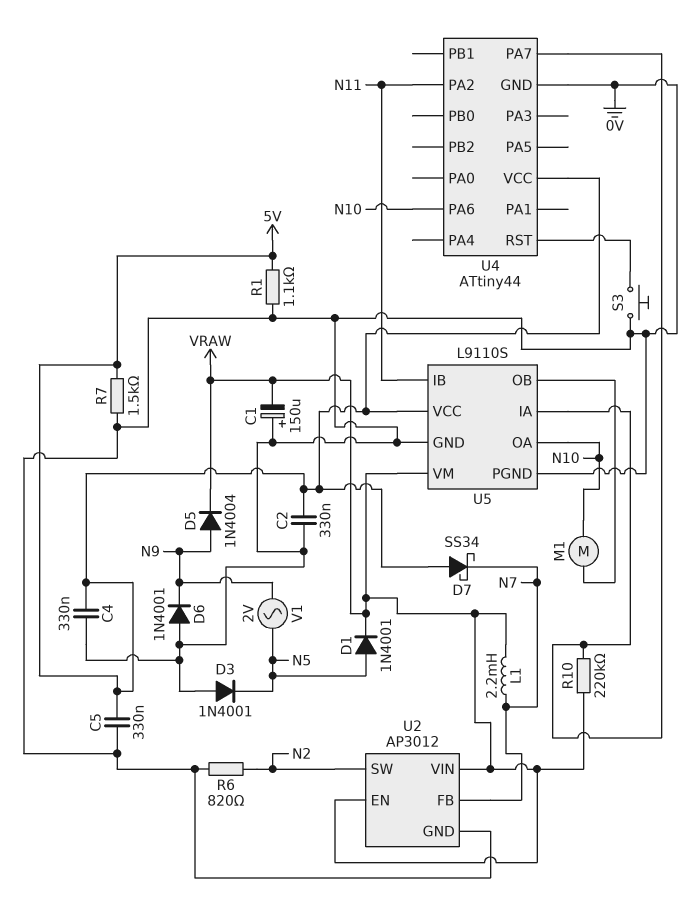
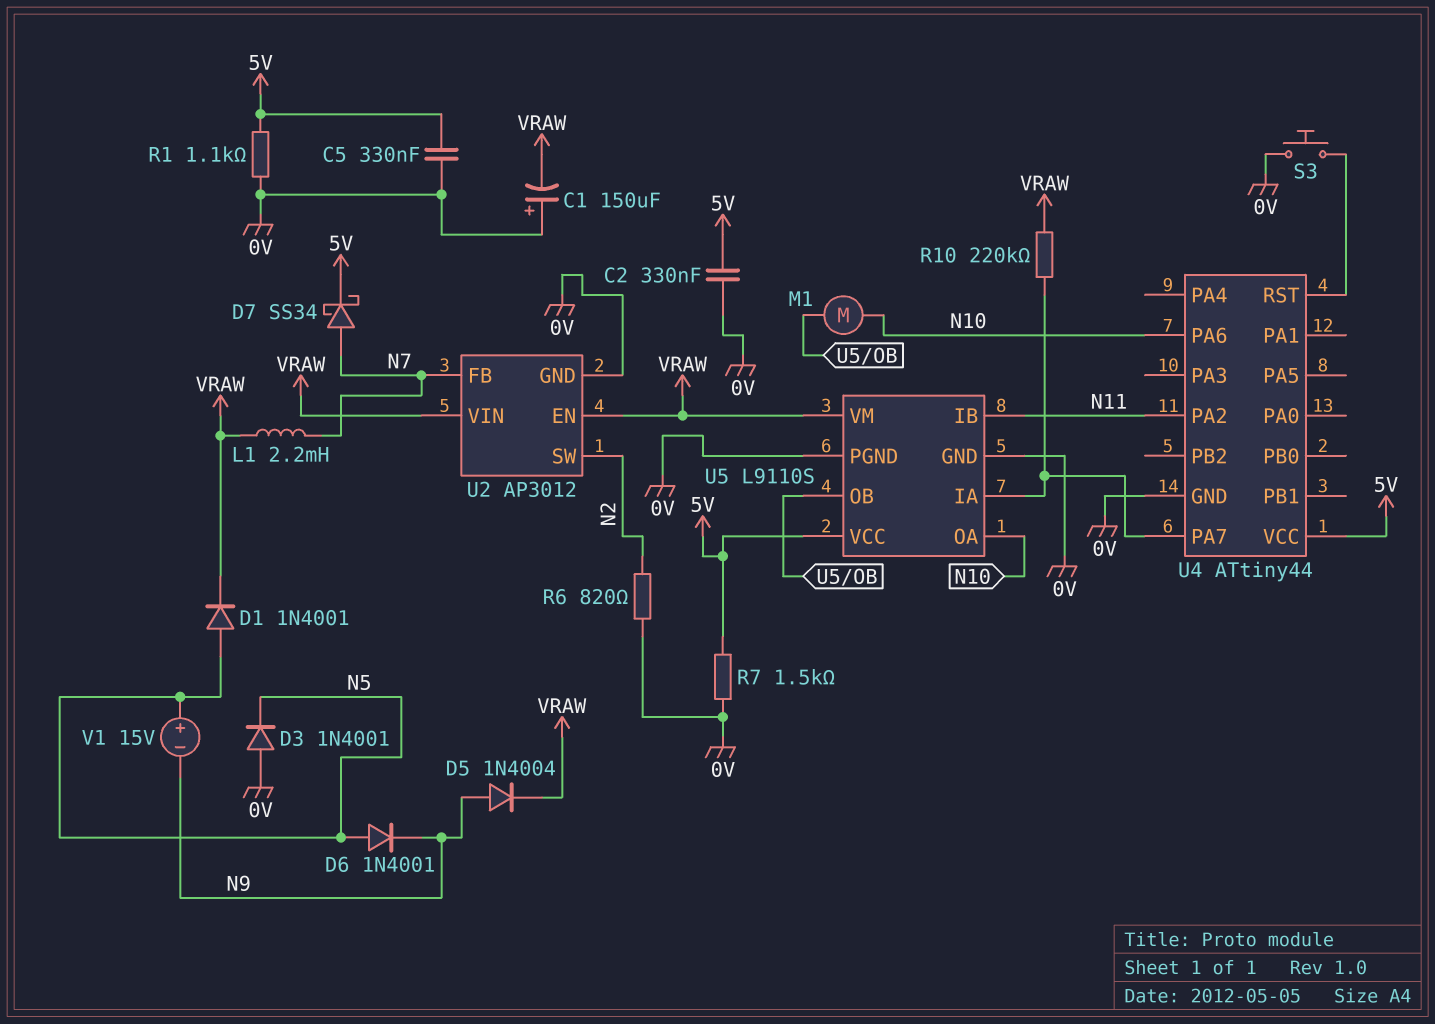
C4: 330nF (0V, 5V) -> none
D6: diode 1N4001 (A 0V, K N9) -> diode 1N4001 (A N5, K N9)
D7: schottky SS34 (A 5V, K N7) -> schottky SS34 (A N7, K 5V)
V1: AC 2V (N5, N9) -> 15V (plus N5, minus N9)

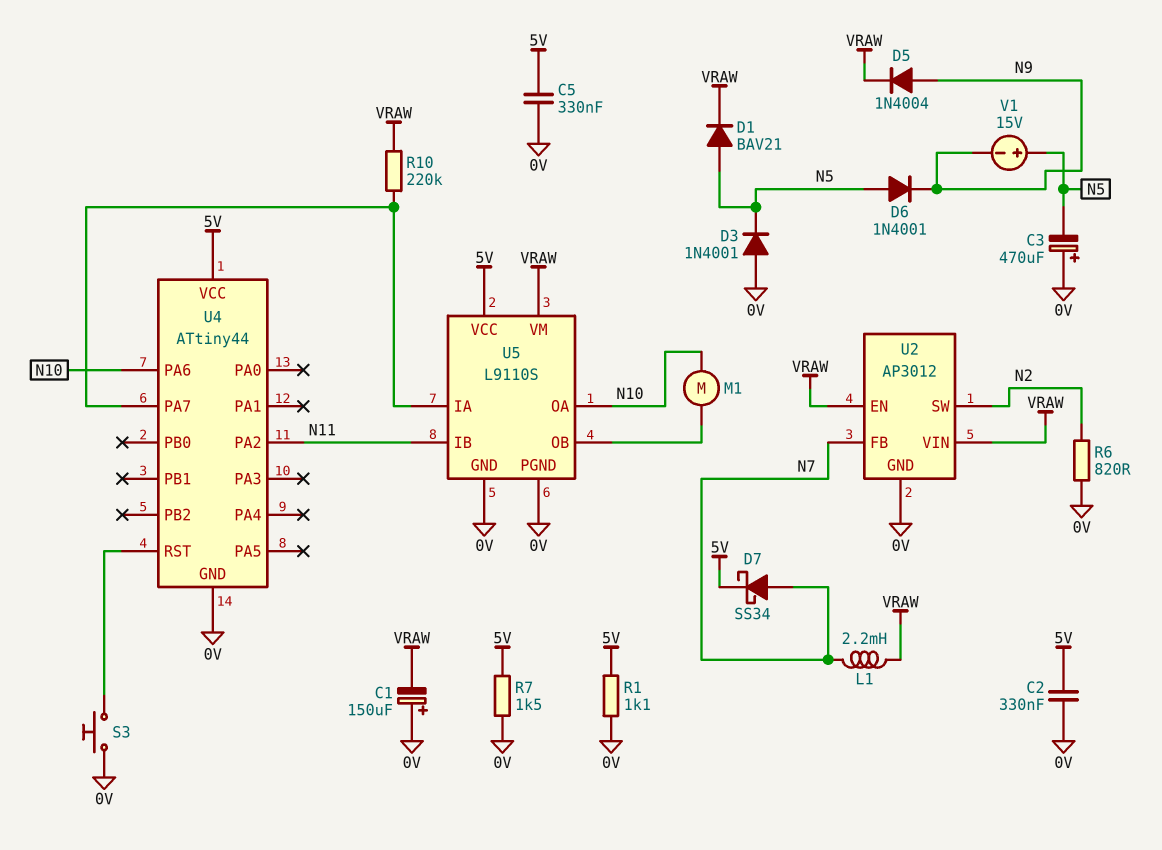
C3: none -> 470uF (plus 0V, minus N5)
D1: diode 1N4001 (A N5, K VRAW) -> diode BAV21 (A N5, K VRAW)

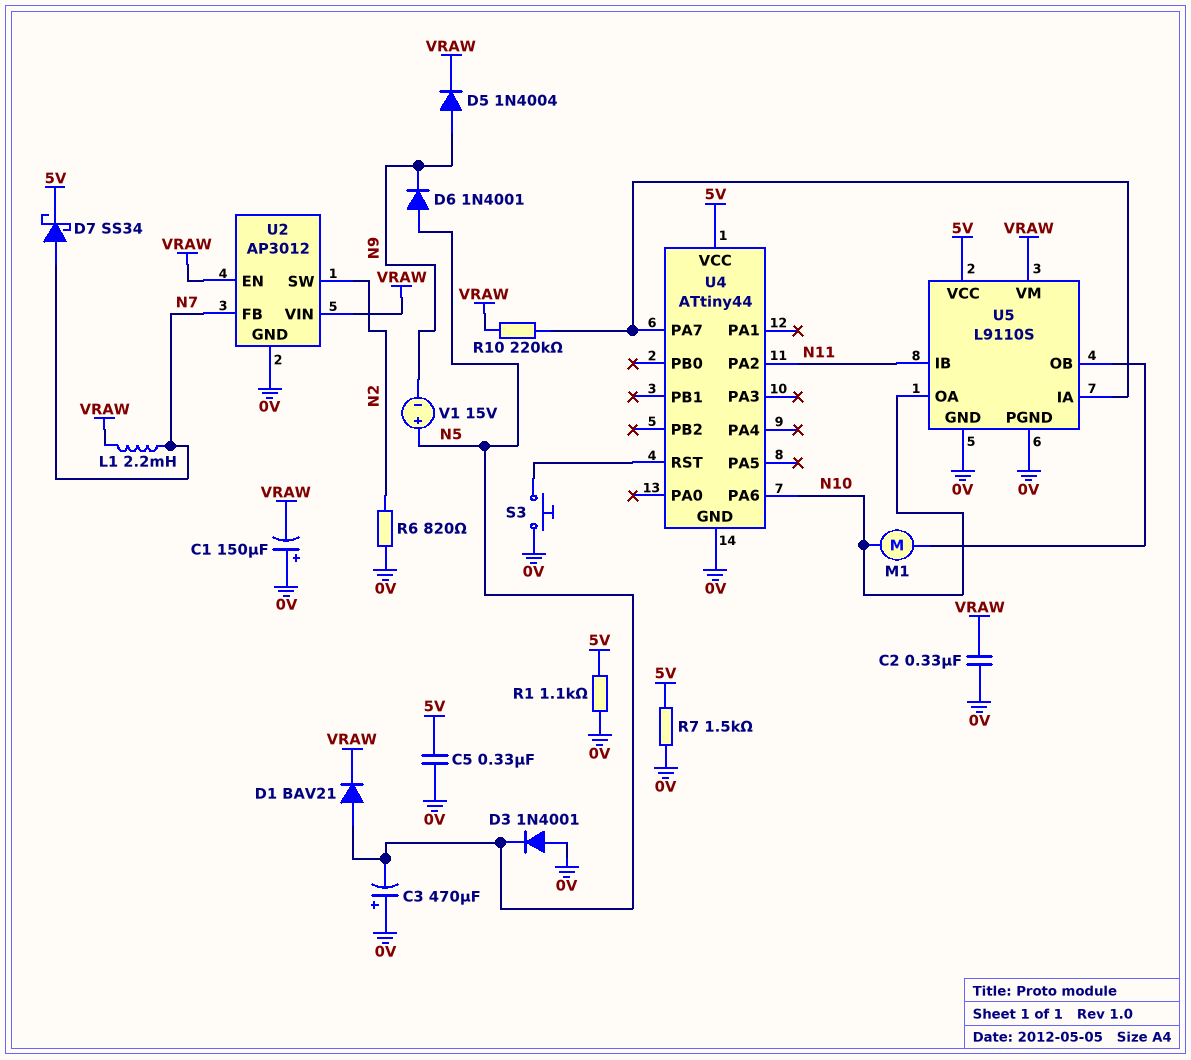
C2: 330nF (0V, 5V) -> 330nF (0V, VRAW)

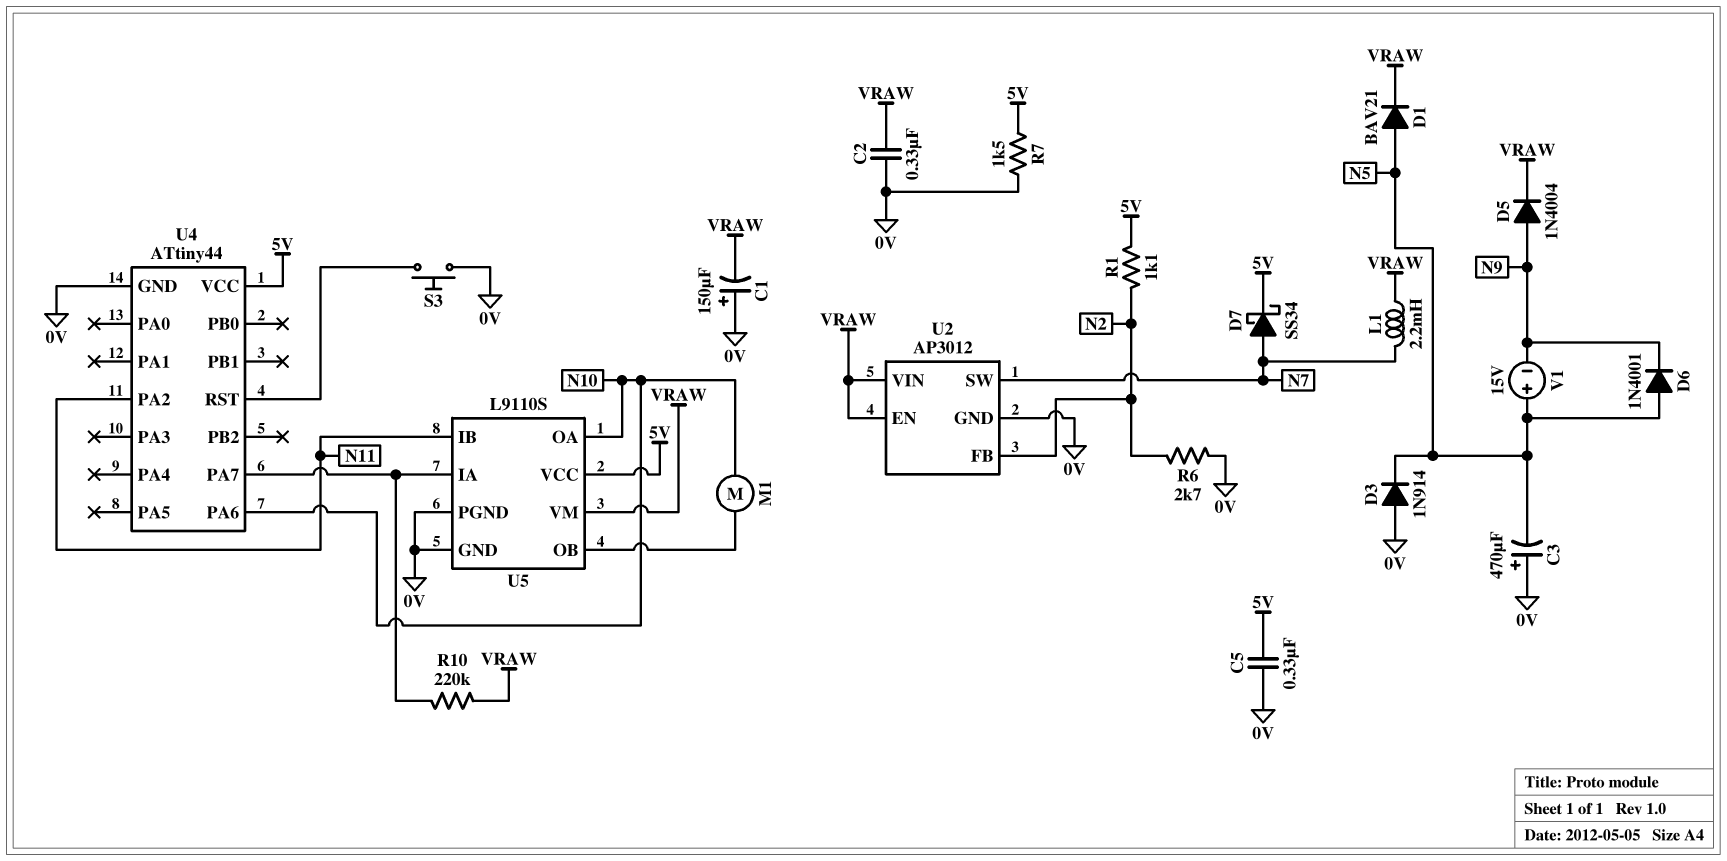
D3: diode 1N4001 (A 0V, K N5) -> diode 1N914 (A 0V, K N5)
R1: 1.1k (0V, 5V) -> 1.1k (5V, N2)
R6: 820 (0V, N2) -> 2.7k (0V, N2)
U2 pin FB: N7 -> N2
U2 pin SW: N2 -> N7

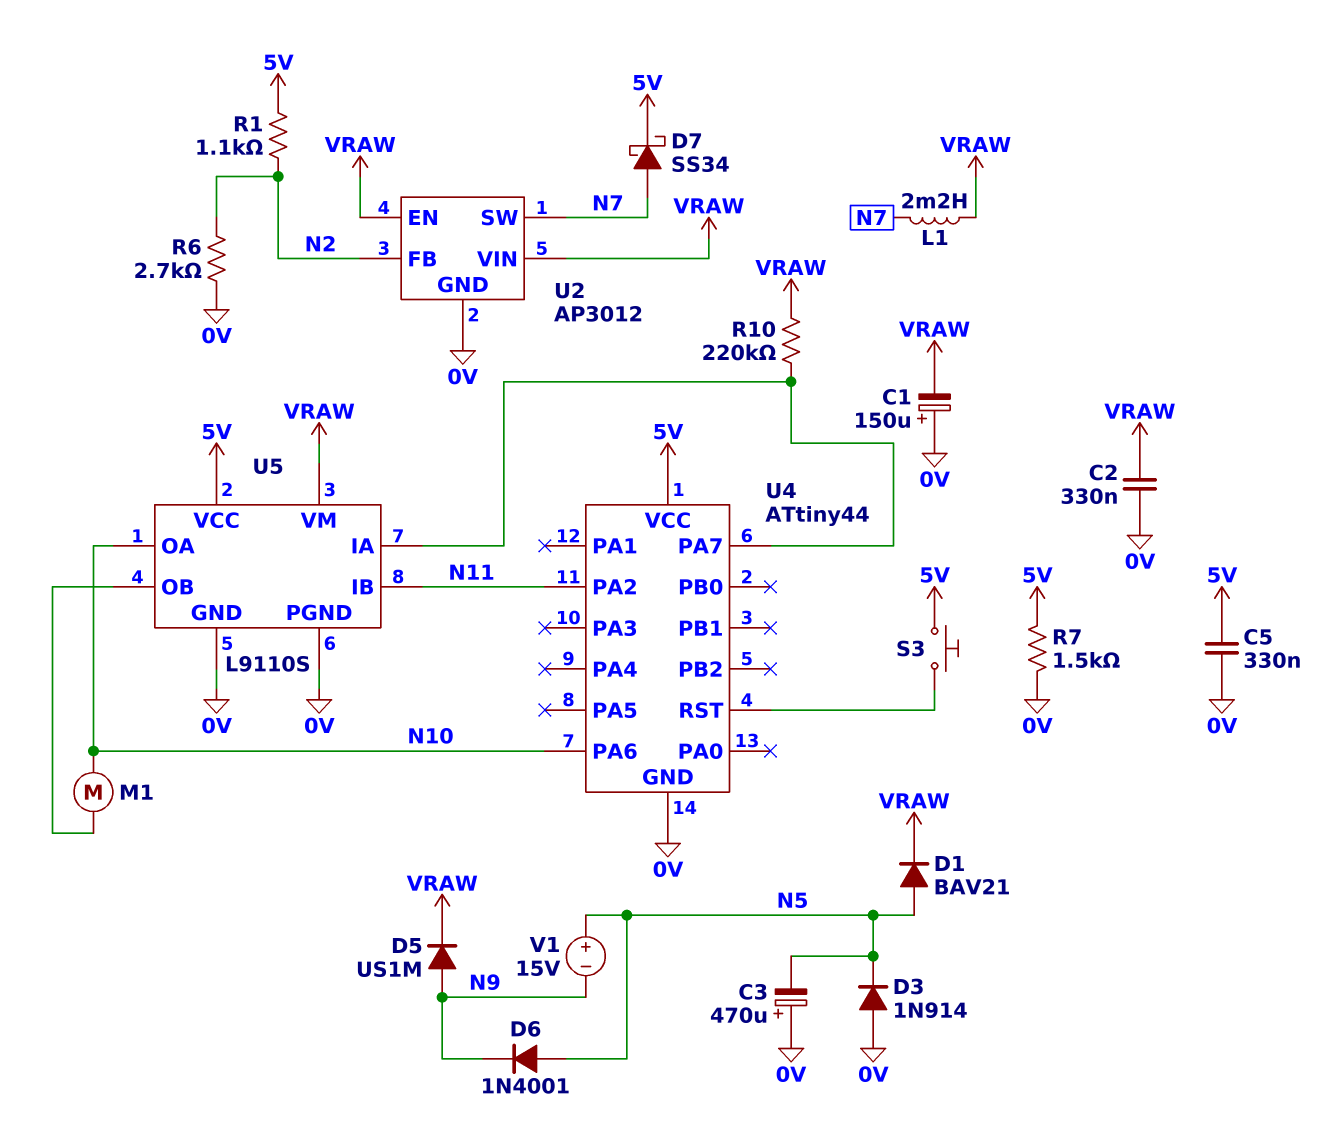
D5: diode 1N4004 (A N9, K VRAW) -> diode US1M (A N9, K VRAW)
S3: button (0V, U4/RST) -> button (5V, U4/RST)

